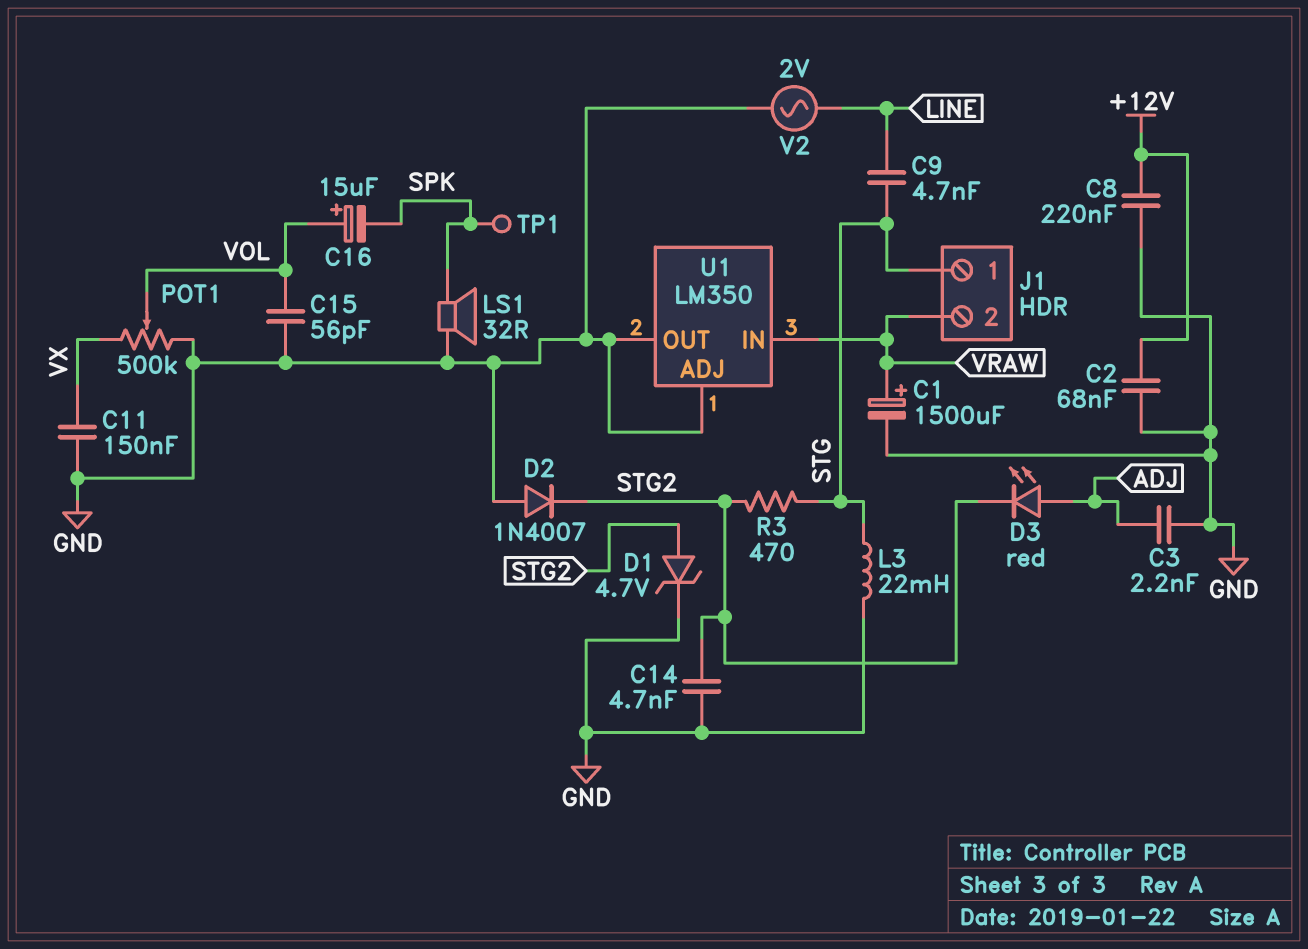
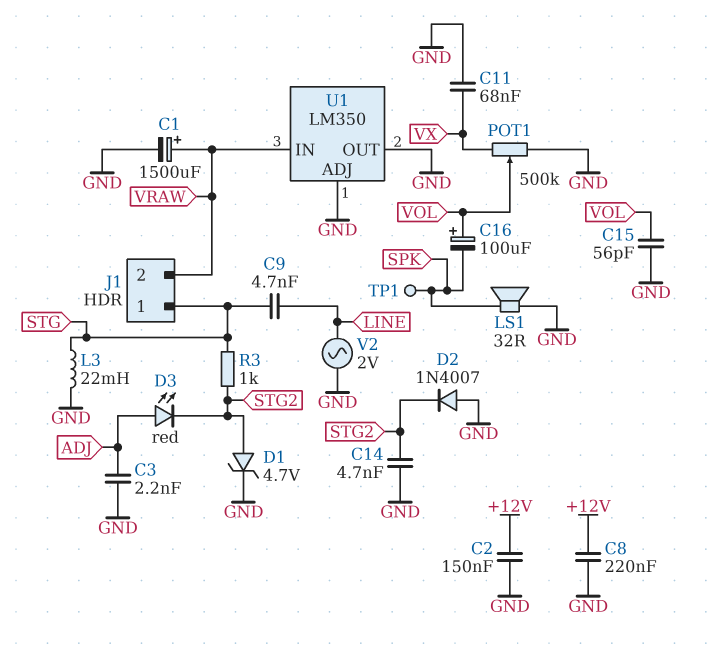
C2: 68nF (+12V, GND) -> 150nF (+12V, GND)
C11: 150nF (GND, VX) -> 68nF (GND, VX)
C16: 15uF (plus VOL, minus SPK) -> 100uF (plus VOL, minus SPK)
R3: 470 (STG, STG2) -> 1k (STG, STG2)

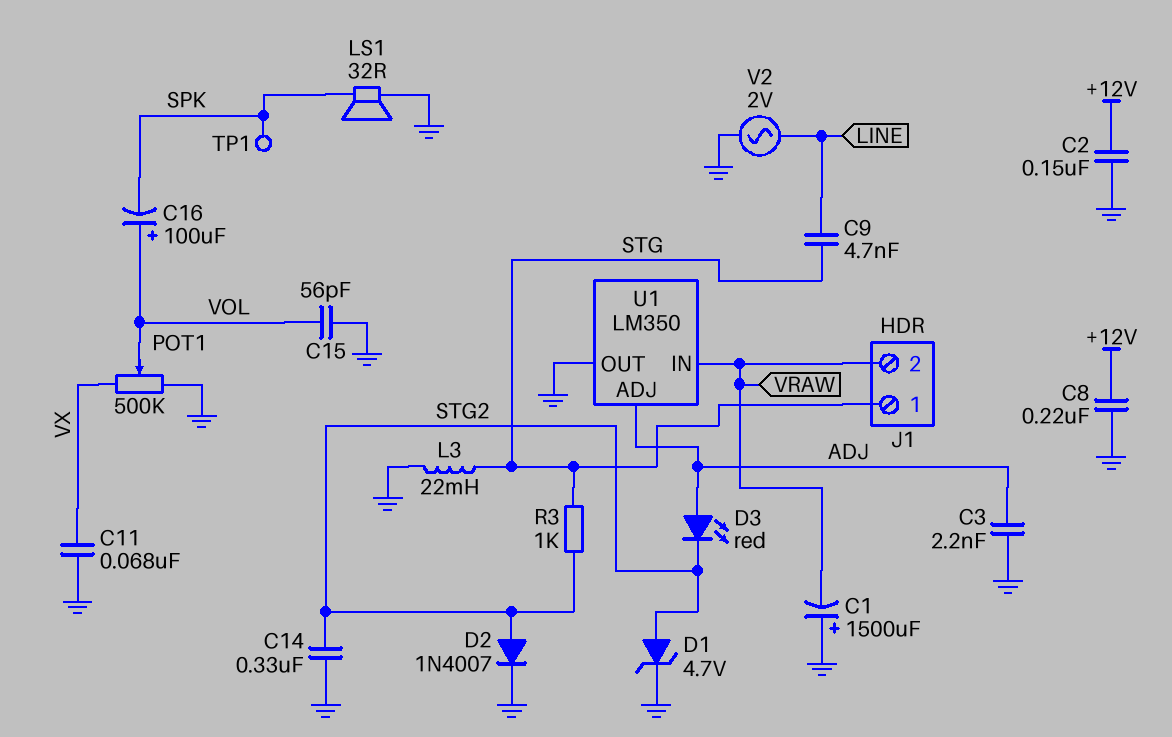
C1: 1500uF (plus VRAW, minus GND) -> 1500uF (plus GND, minus VRAW)
C14: 4.7nF (GND, STG2) -> 330nF (GND, STG2)
D2: diode 1N4007 (A GND, K STG2) -> diode 1N4007 (A STG2, K GND)
U1 pin ADJ: GND -> ADJ

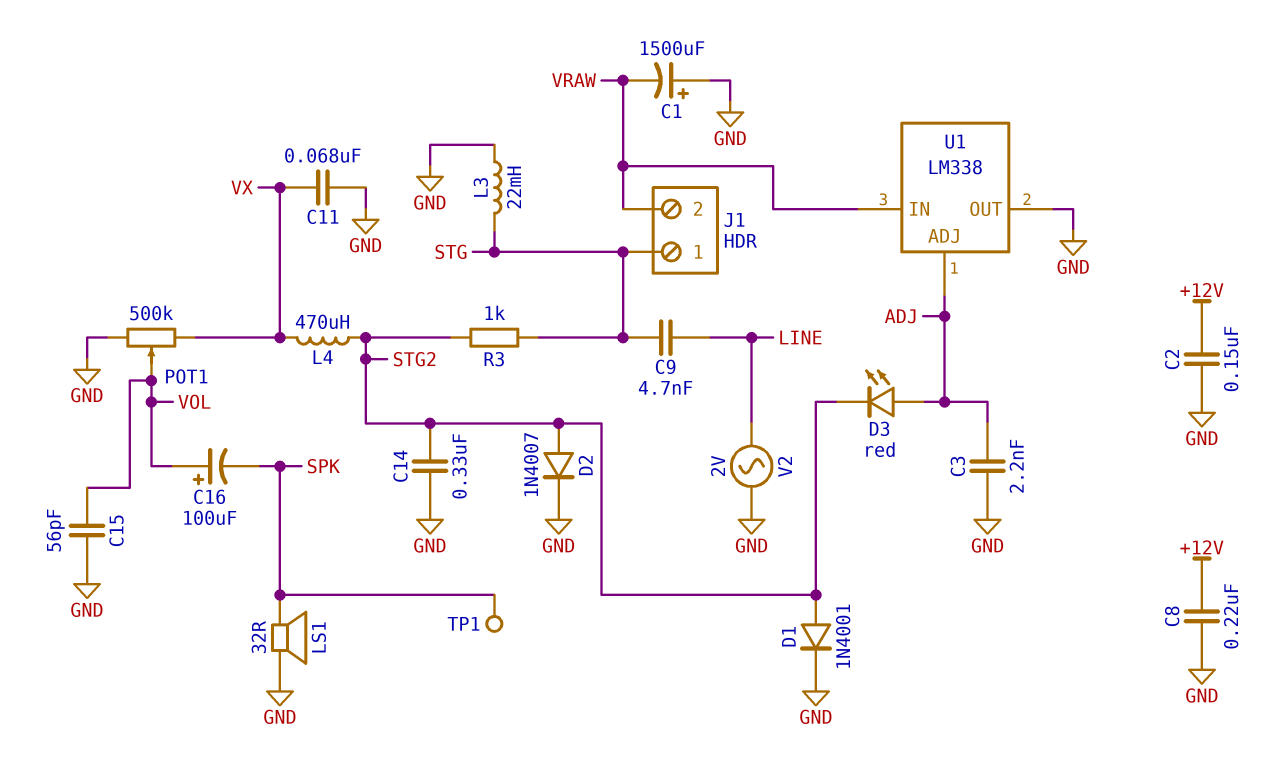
D1: zener 4.7V (A STG2, K GND) -> diode 1N4001 (A STG2, K GND)
L4: none -> 470uH (STG2, VX)
U1: LM350 -> LM338

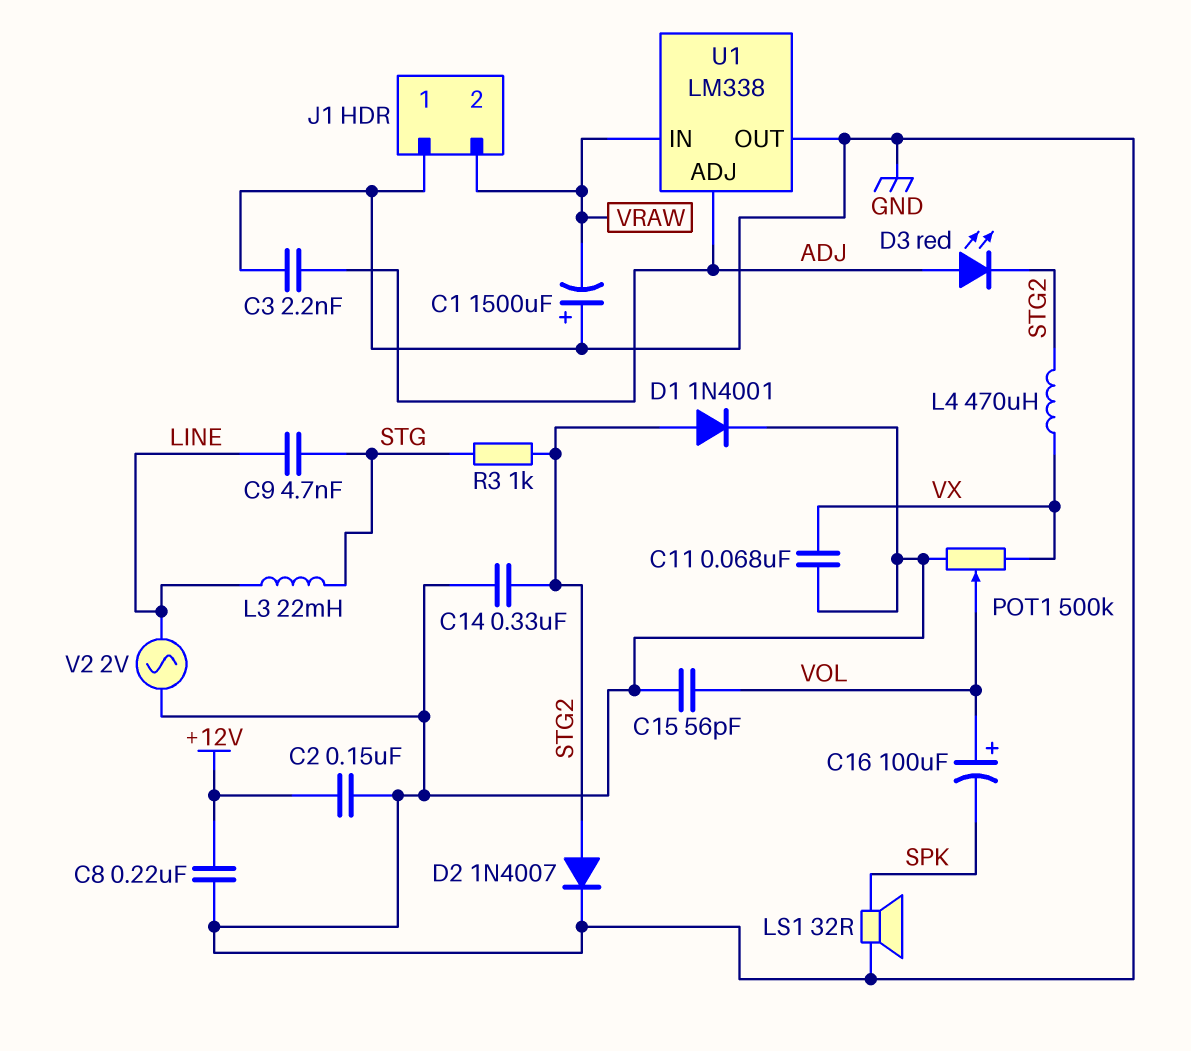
J1 pin 1: STG -> GND
L3: 22mH (GND, STG) -> 22mH (LINE, STG)
TP1: test point (SPK) -> none

